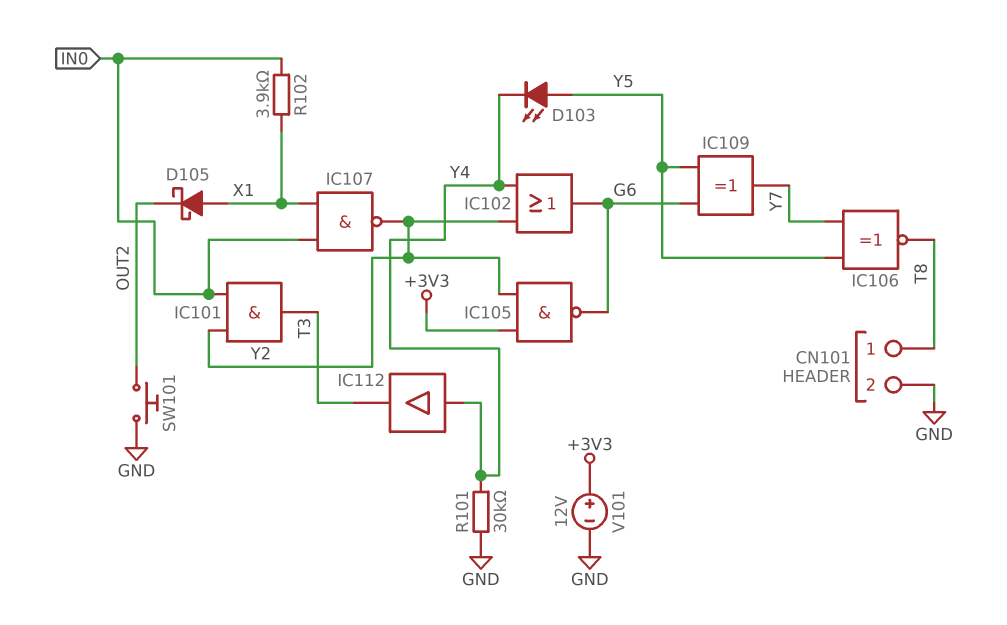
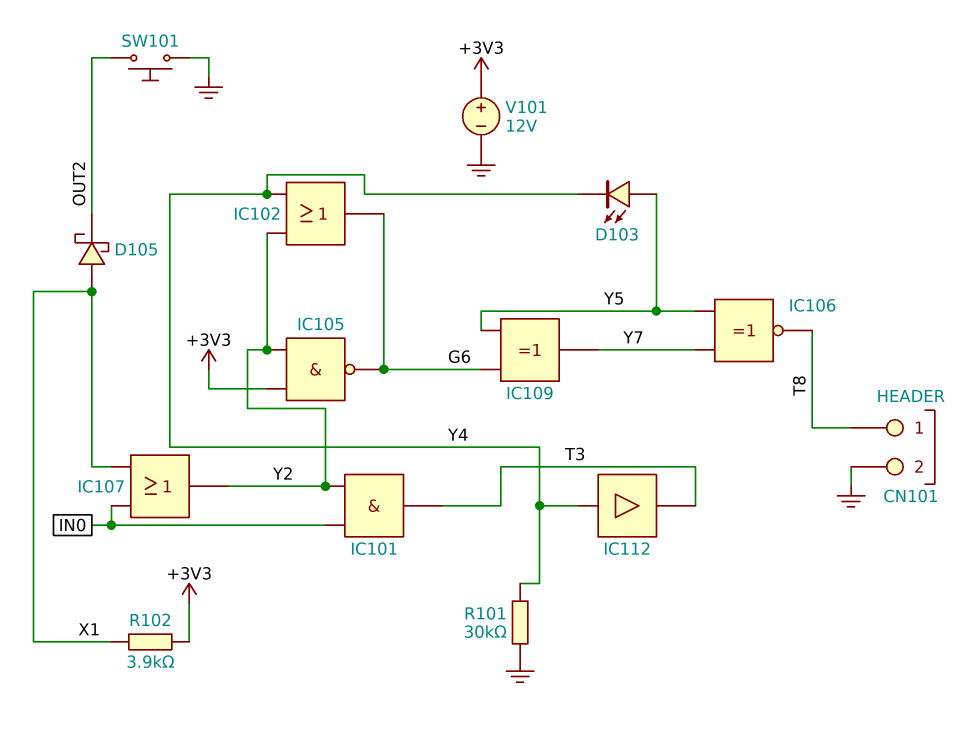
IC107: NAND (in IN0, in X1, out Y2) -> OR (in IN0, in X1, out Y2)
R102: 3.9k (IN0, X1) -> 3.9k (+3V3, X1)

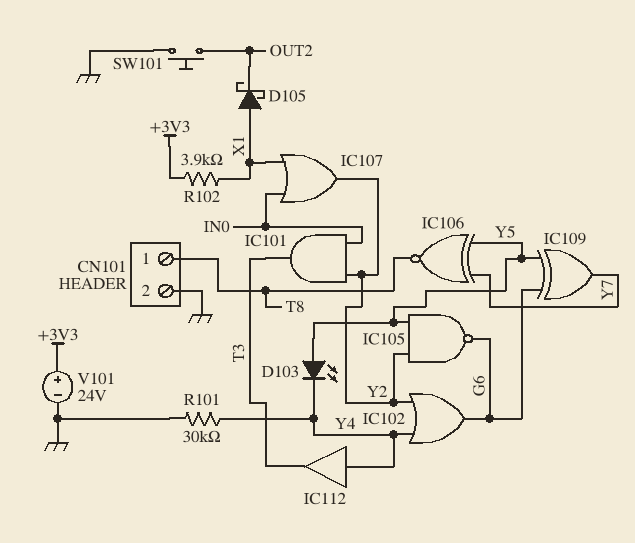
IC105: NAND (in +3V3, in Y2, out G6) -> NAND (in Y2, in Y5, out G6)
V101: 12V (plus +3V3, minus GND) -> 24V (plus +3V3, minus GND)

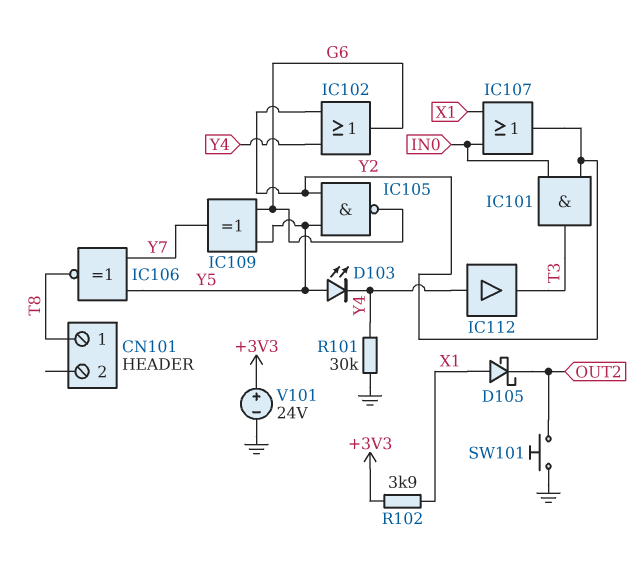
CN101 pin 2: GND -> none

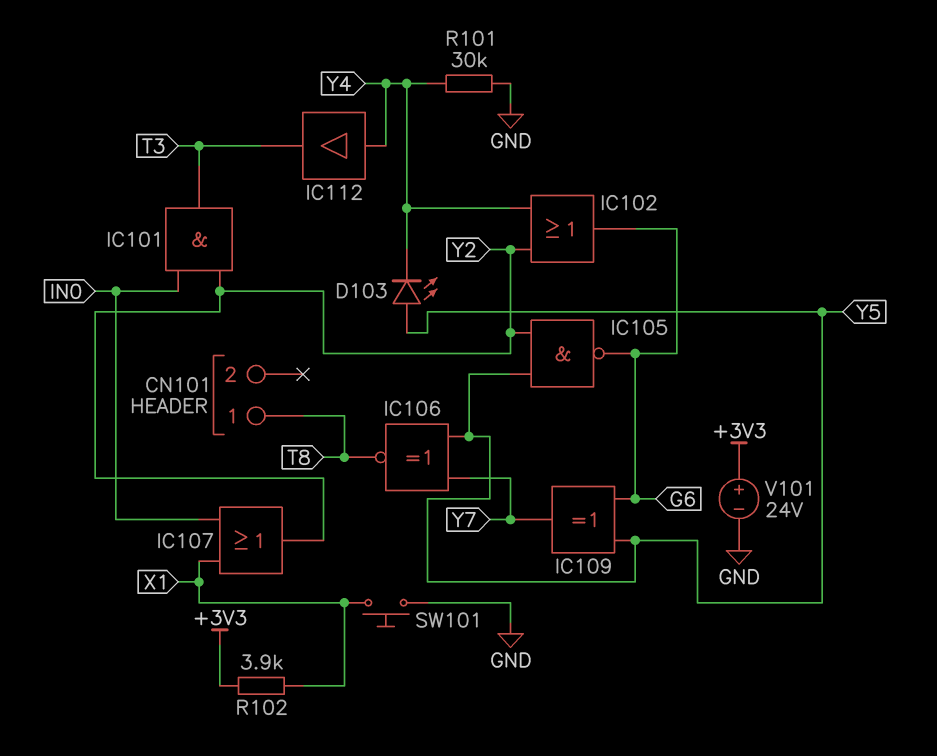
D105: schottky (A X1, K OUT2) -> none
SW101: button (GND, OUT2) -> button (GND, X1)

